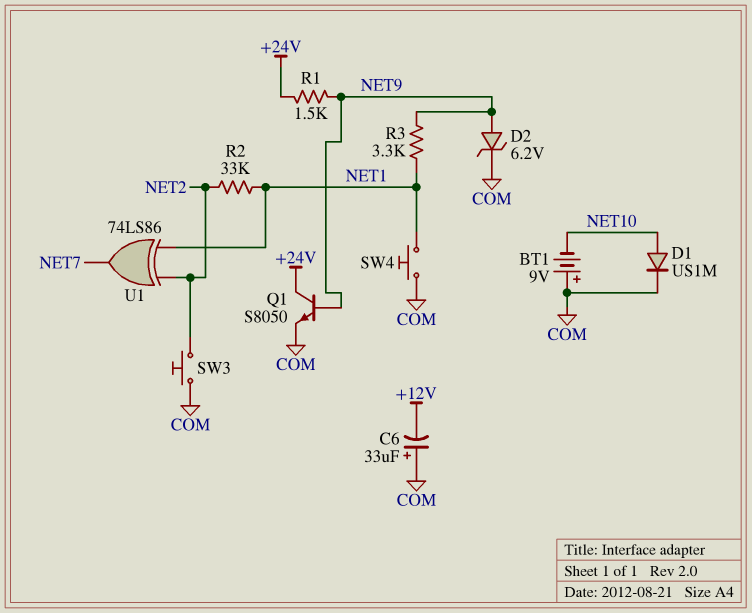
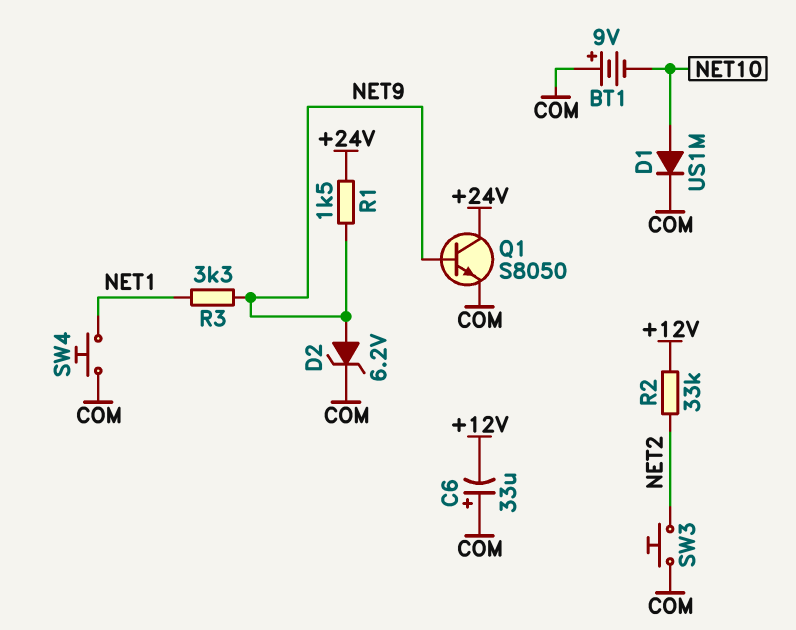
R2: 33k (NET1, NET2) -> 33k (+12V, NET2)
U1: XOR 74LS86 (in NET1, in NET2, out NET7) -> none

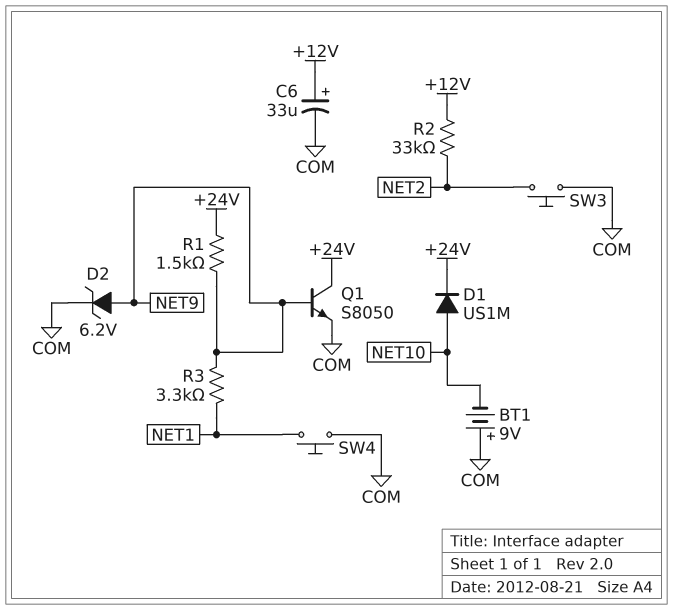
C6: 33uF (plus COM, minus +12V) -> 33uF (plus +12V, minus COM)
D1: diode US1M (A NET10, K COM) -> diode US1M (A NET10, K +24V)

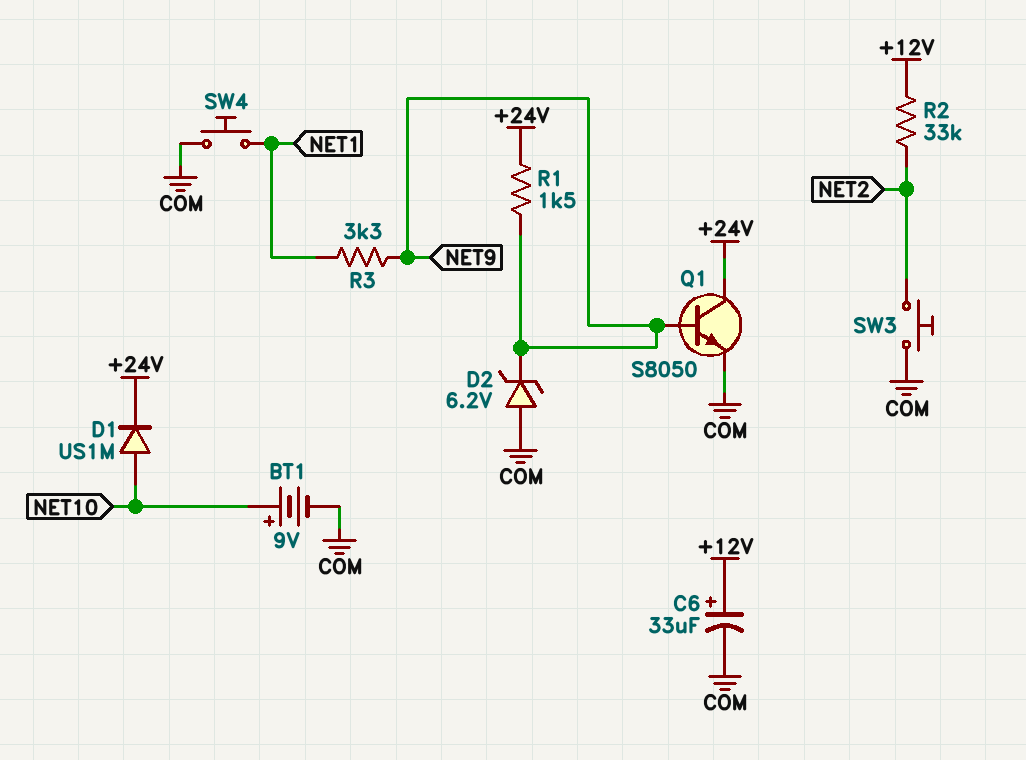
BT1: 9V (plus COM, minus NET10) -> 9V (plus NET10, minus COM)
D2: zener 6.2V (A NET9, K COM) -> zener 6.2V (A COM, K NET9)

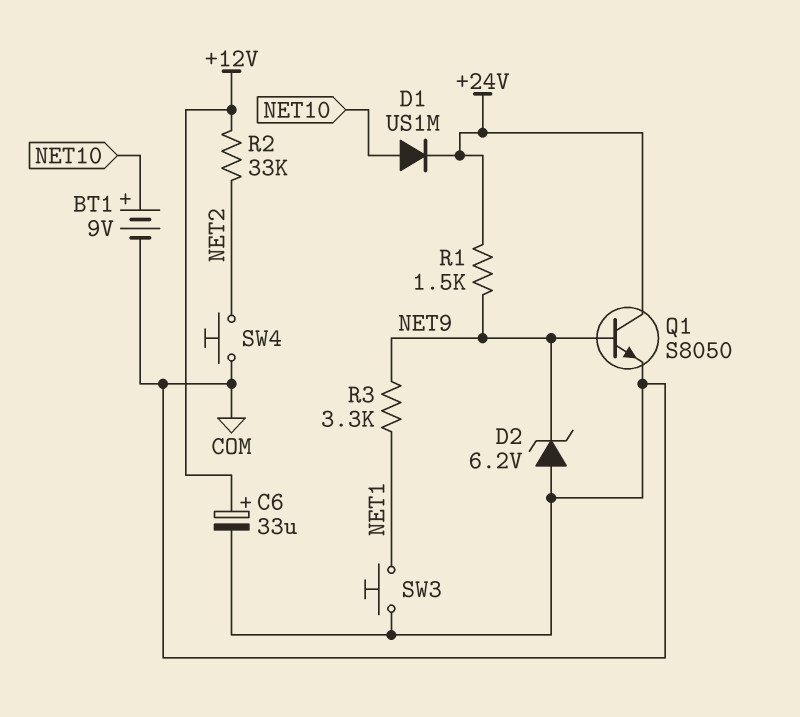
SW3: button (COM, NET2) -> button (COM, NET1)
SW4: button (COM, NET1) -> button (COM, NET2)

